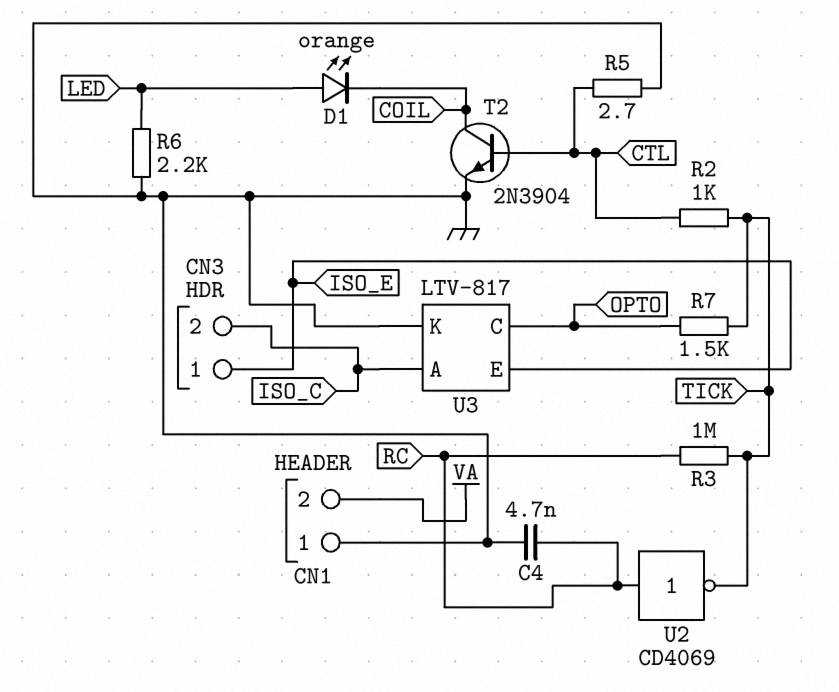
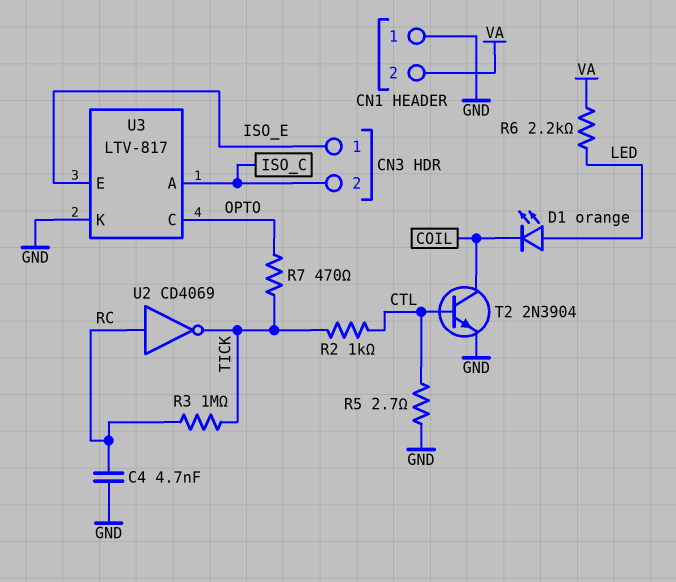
R6: 2.2k (GND, LED) -> 2.2k (LED, VA)
R7: 1.5k (OPTO, TICK) -> 470 (OPTO, TICK)

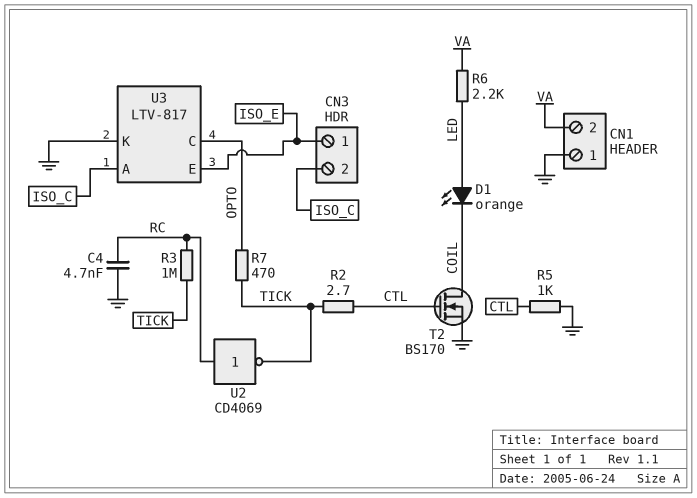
R2: 1k (CTL, TICK) -> 2.7 (CTL, TICK)
R5: 2.7 (CTL, GND) -> 1k (CTL, GND)
T2: NPN 2N3904 (B CTL, C COIL, E GND) -> NMOS BS170 (G CTL, D COIL, S GND)

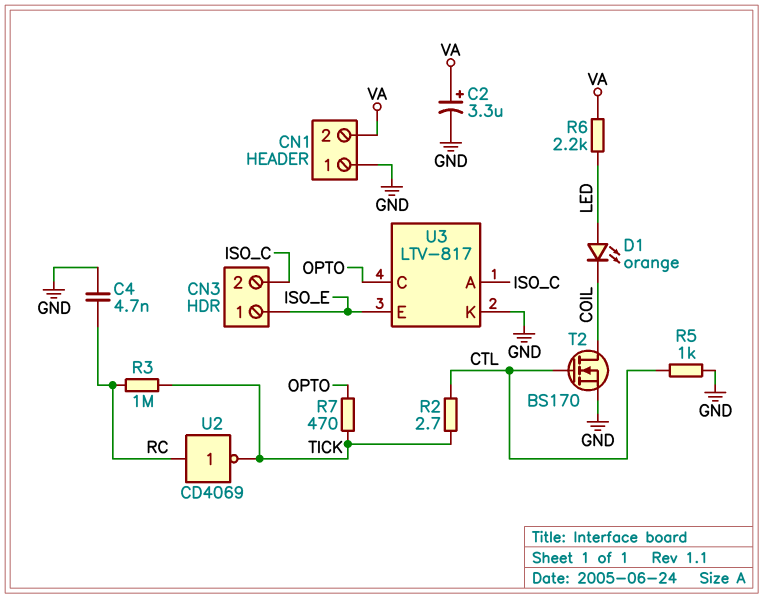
C2: none -> 3.3uF (plus VA, minus GND)

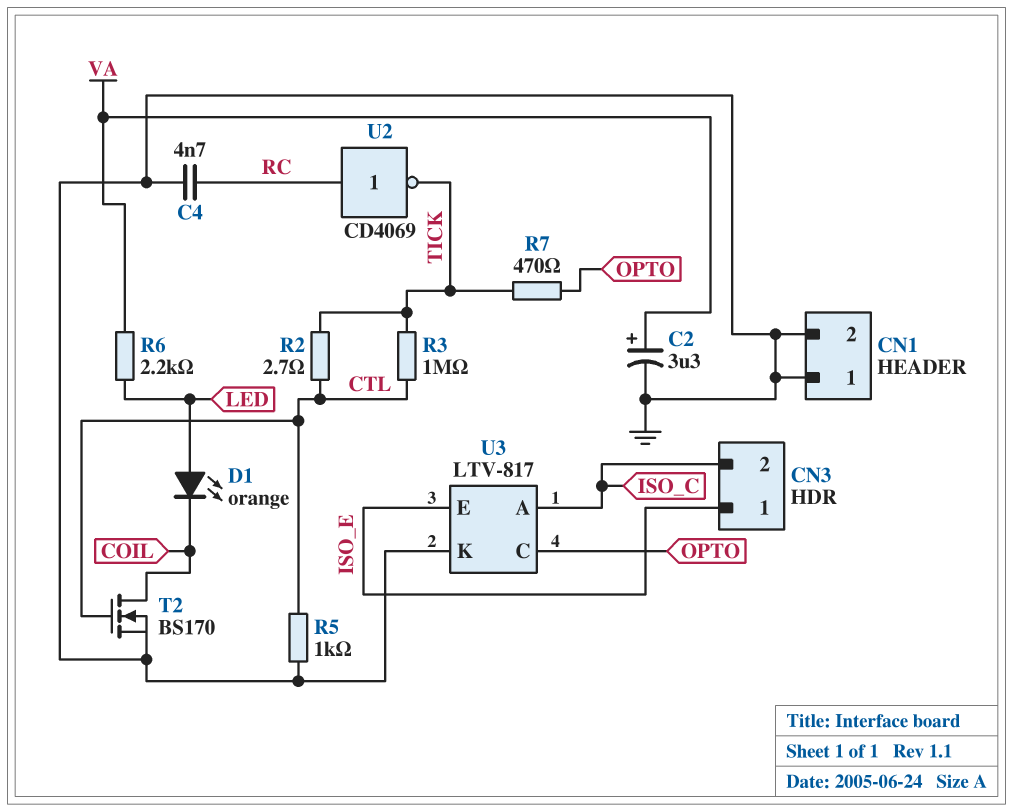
CN1 pin 2: VA -> GND
R3: 1M (RC, TICK) -> 1M (CTL, TICK)

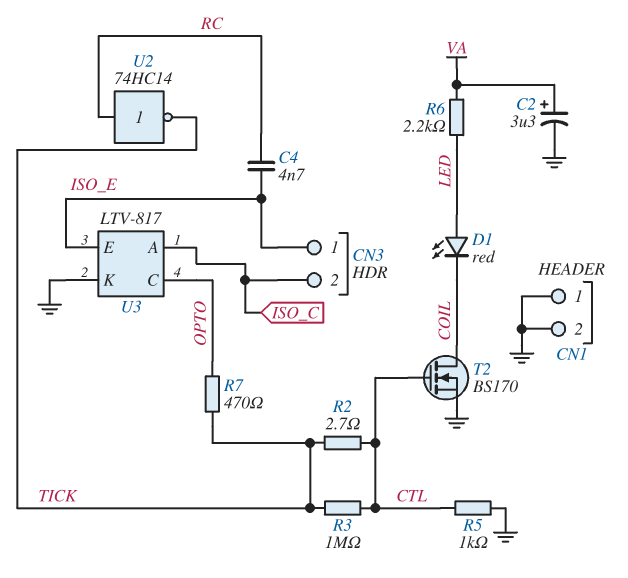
C4: 4.7nF (GND, RC) -> 4.7nF (ISO_E, RC)
D1: LED orange (A LED, K COIL) -> LED red (A LED, K COIL)
U2: NOT CD4069 (in RC, out TICK) -> NOT 74HC14 (in RC, out TICK)

